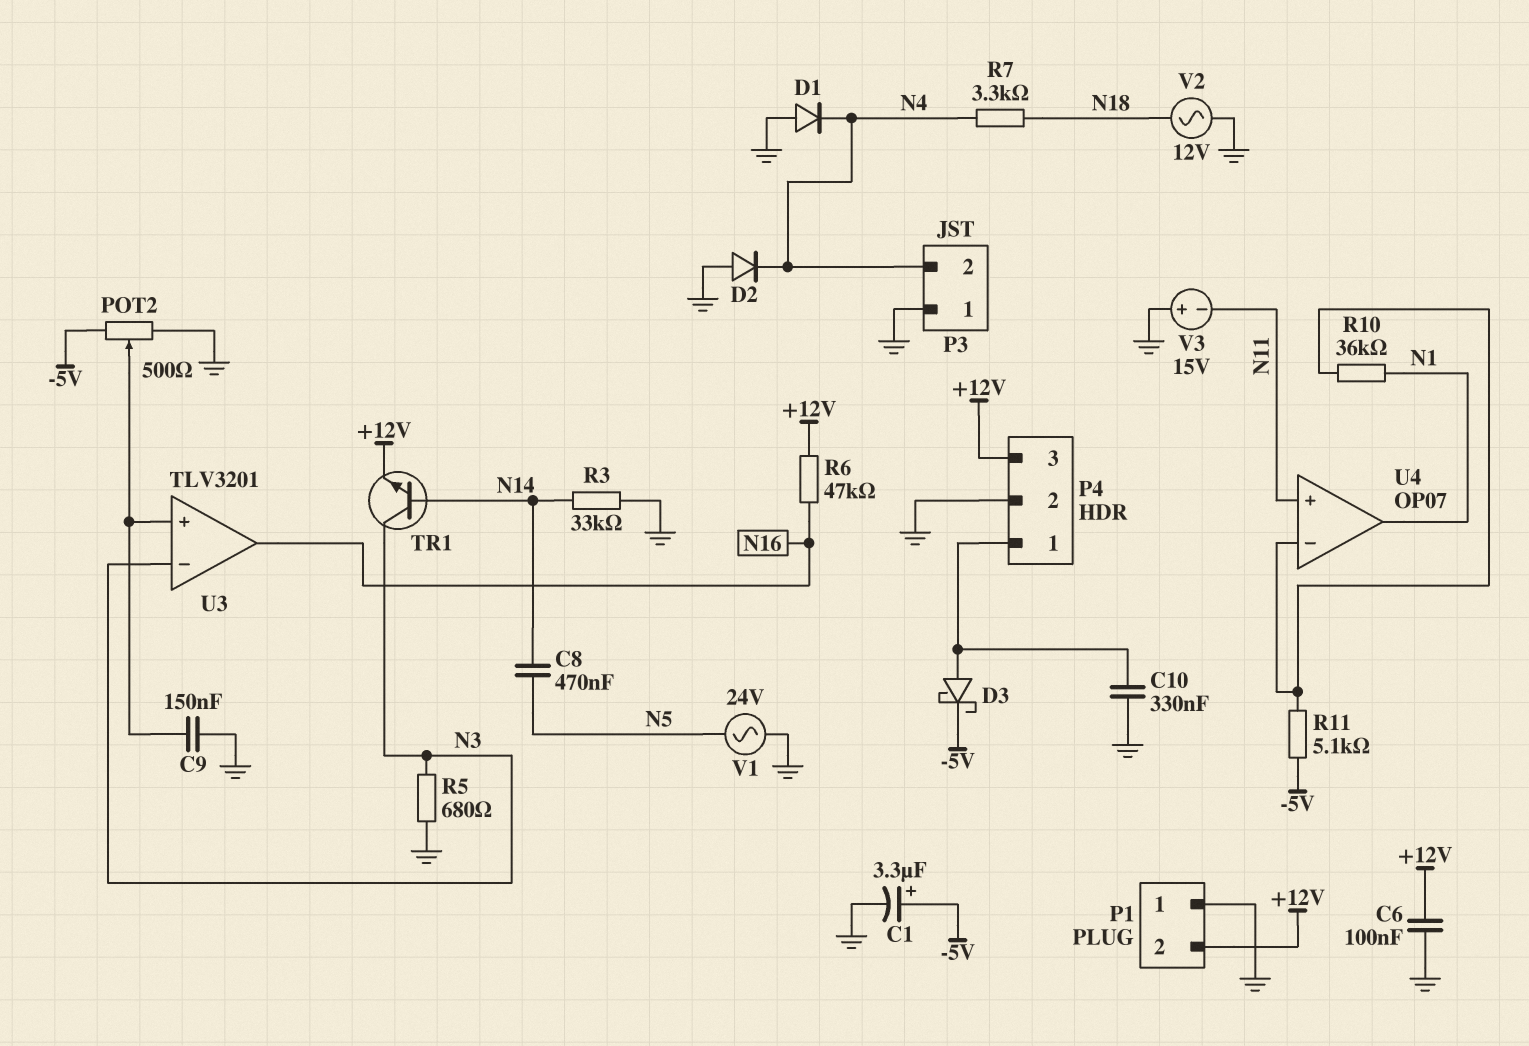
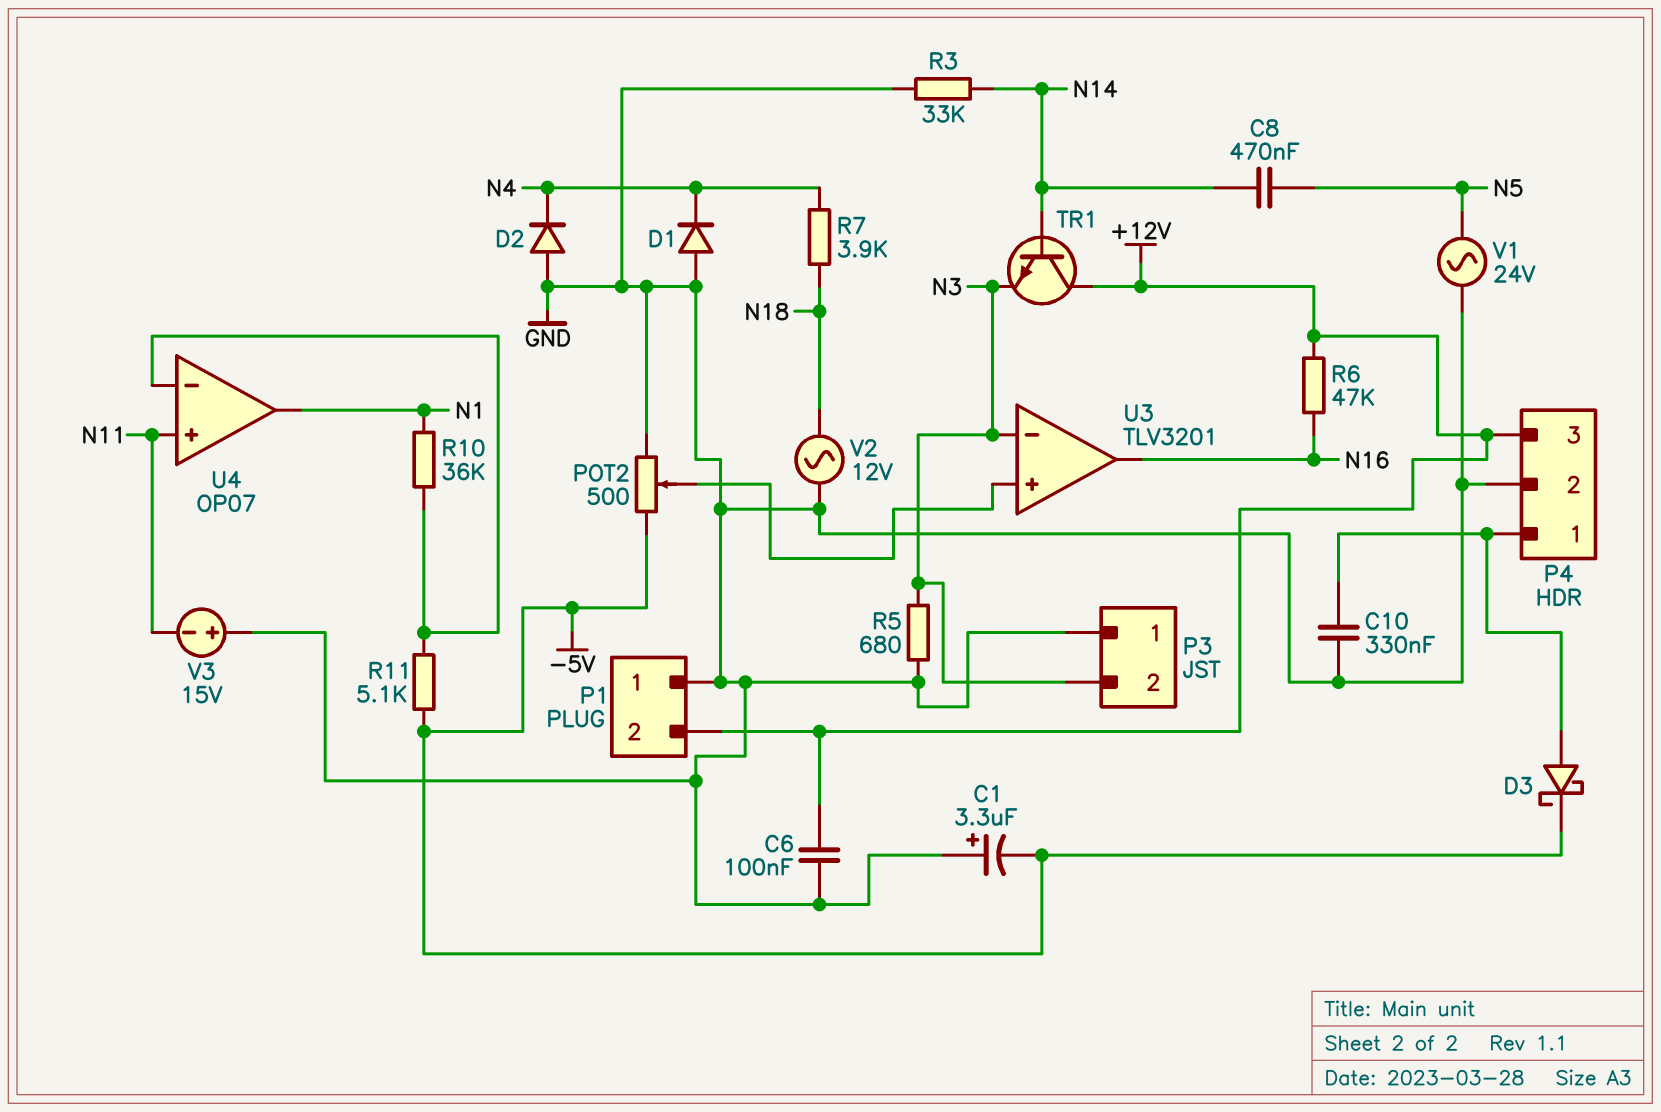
C1: 3.3uF (plus -5V, minus GND) -> 3.3uF (plus GND, minus -5V)
C9: 150nF (GND, U3/in+) -> none
P3 pin 2: N4 -> N3
R7: 3.3k (N4, N18) -> 3.9k (N4, N18)
TR1: NPN (B N14, C N3, E +12V) -> NPN (B N14, C +12V, E N3)

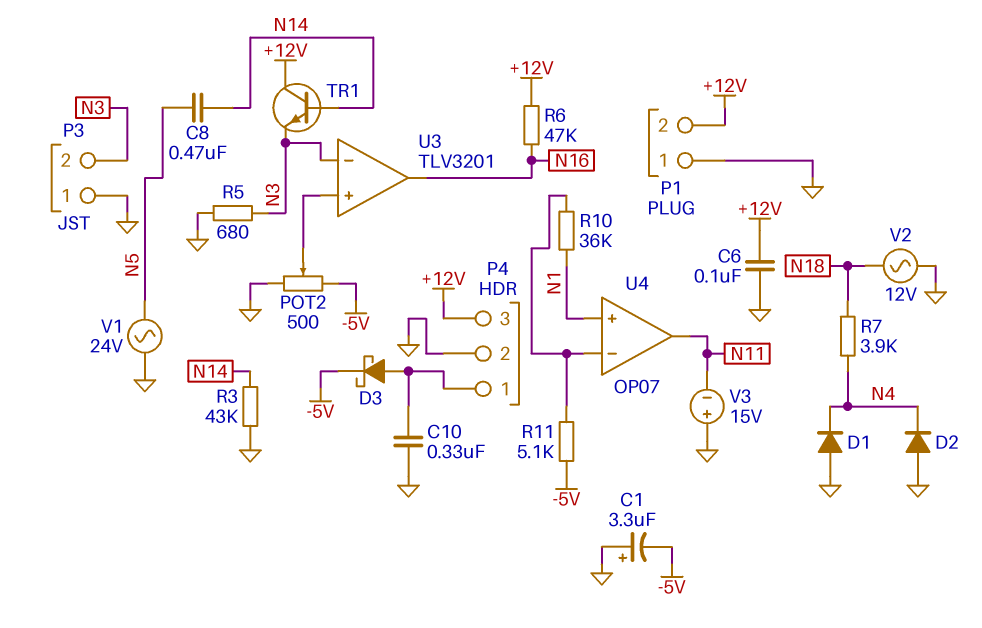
R3: 33k (GND, N14) -> 43k (GND, N14)
U4 pin in+: N11 -> N1
U4 pin out: N1 -> N11

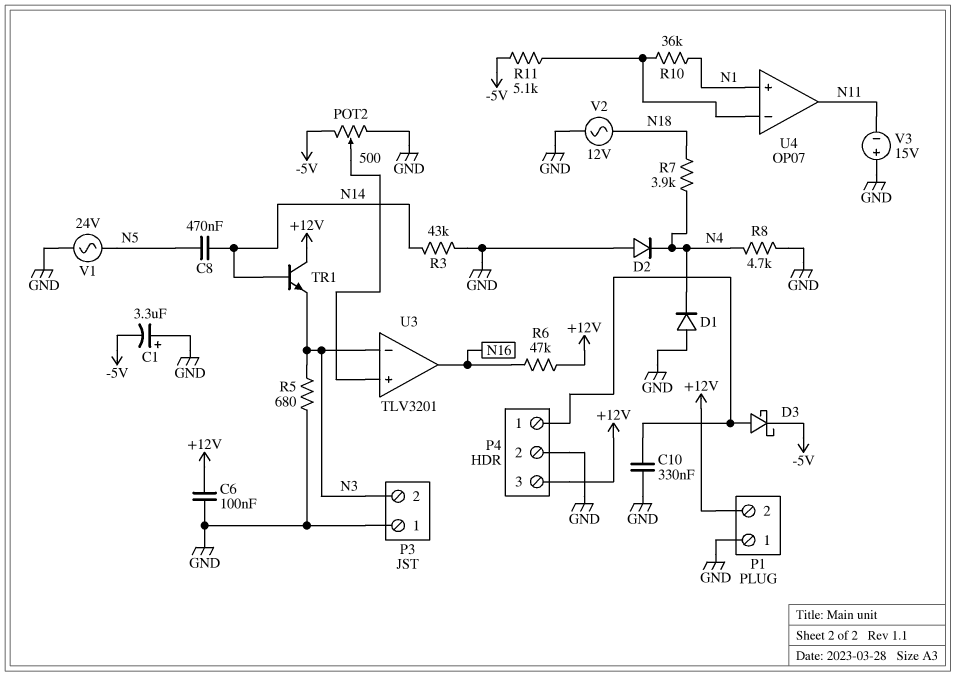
R8: none -> 4.7k (GND, N4)

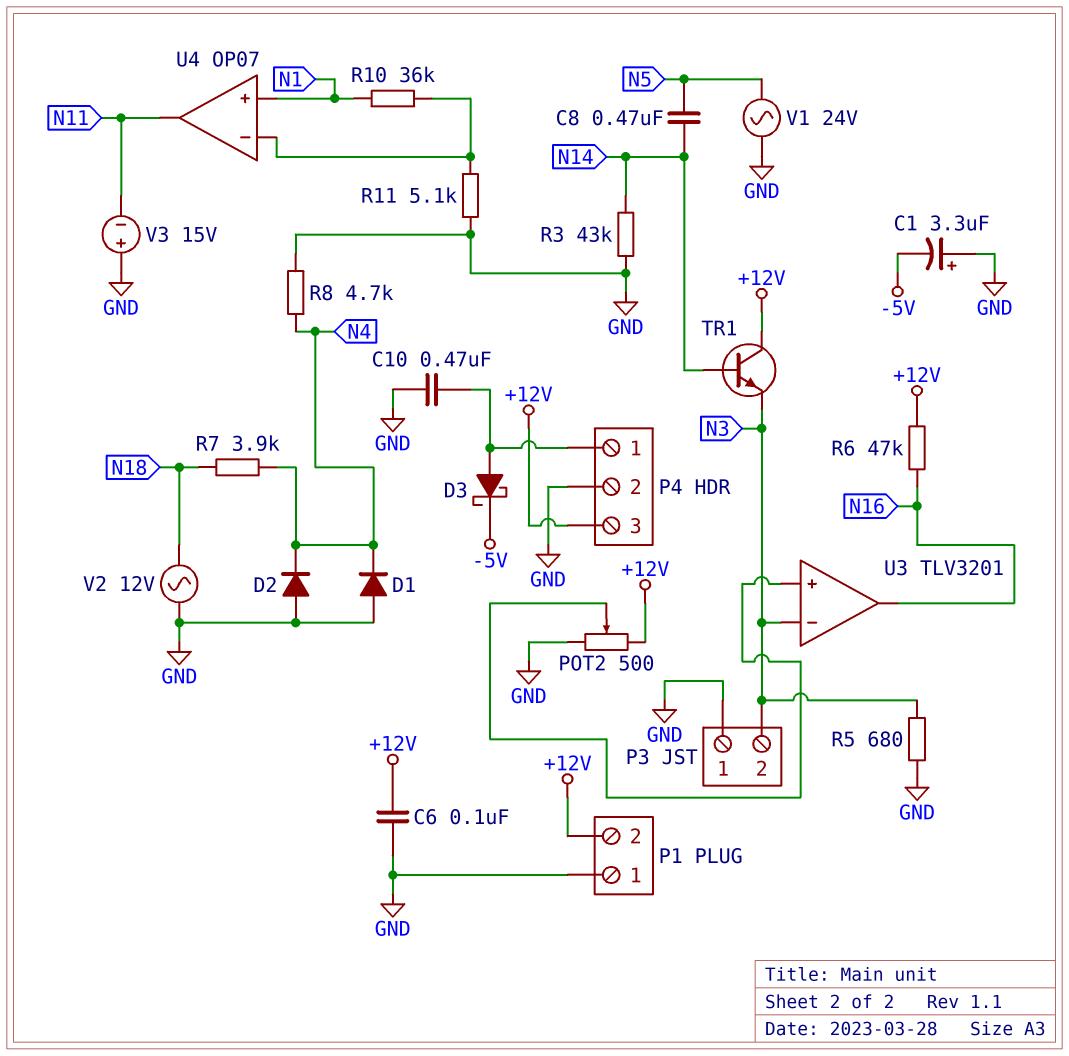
C10: 330nF (GND, P4/1) -> 470nF (GND, P4/1)
POT2: 500 (-5V, GND, wiper U3/in+) -> 500 (+12V, GND, wiper U3/in+)
R11: 5.1k (-5V, U4/in-) -> 5.1k (GND, U4/in-)

